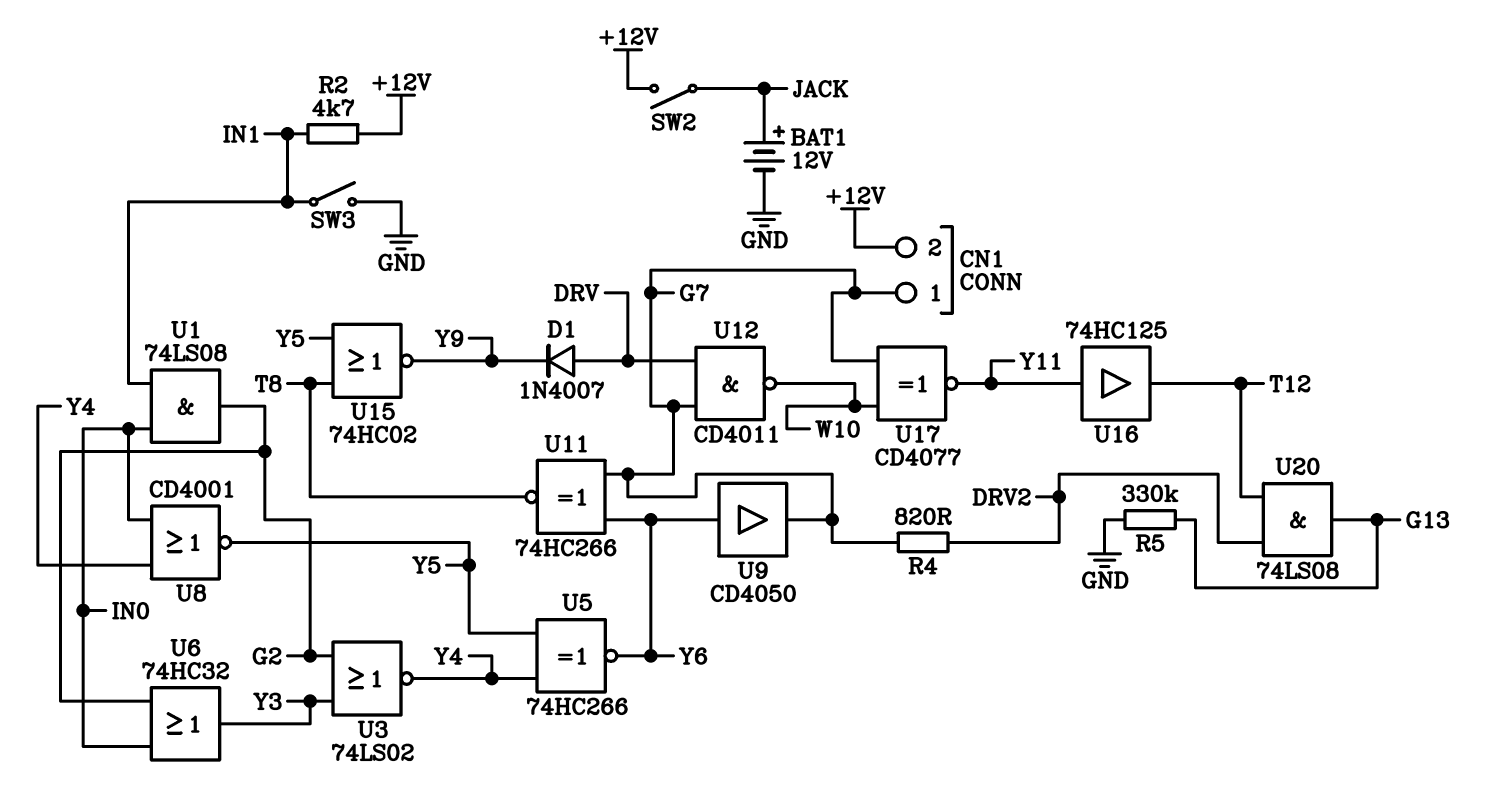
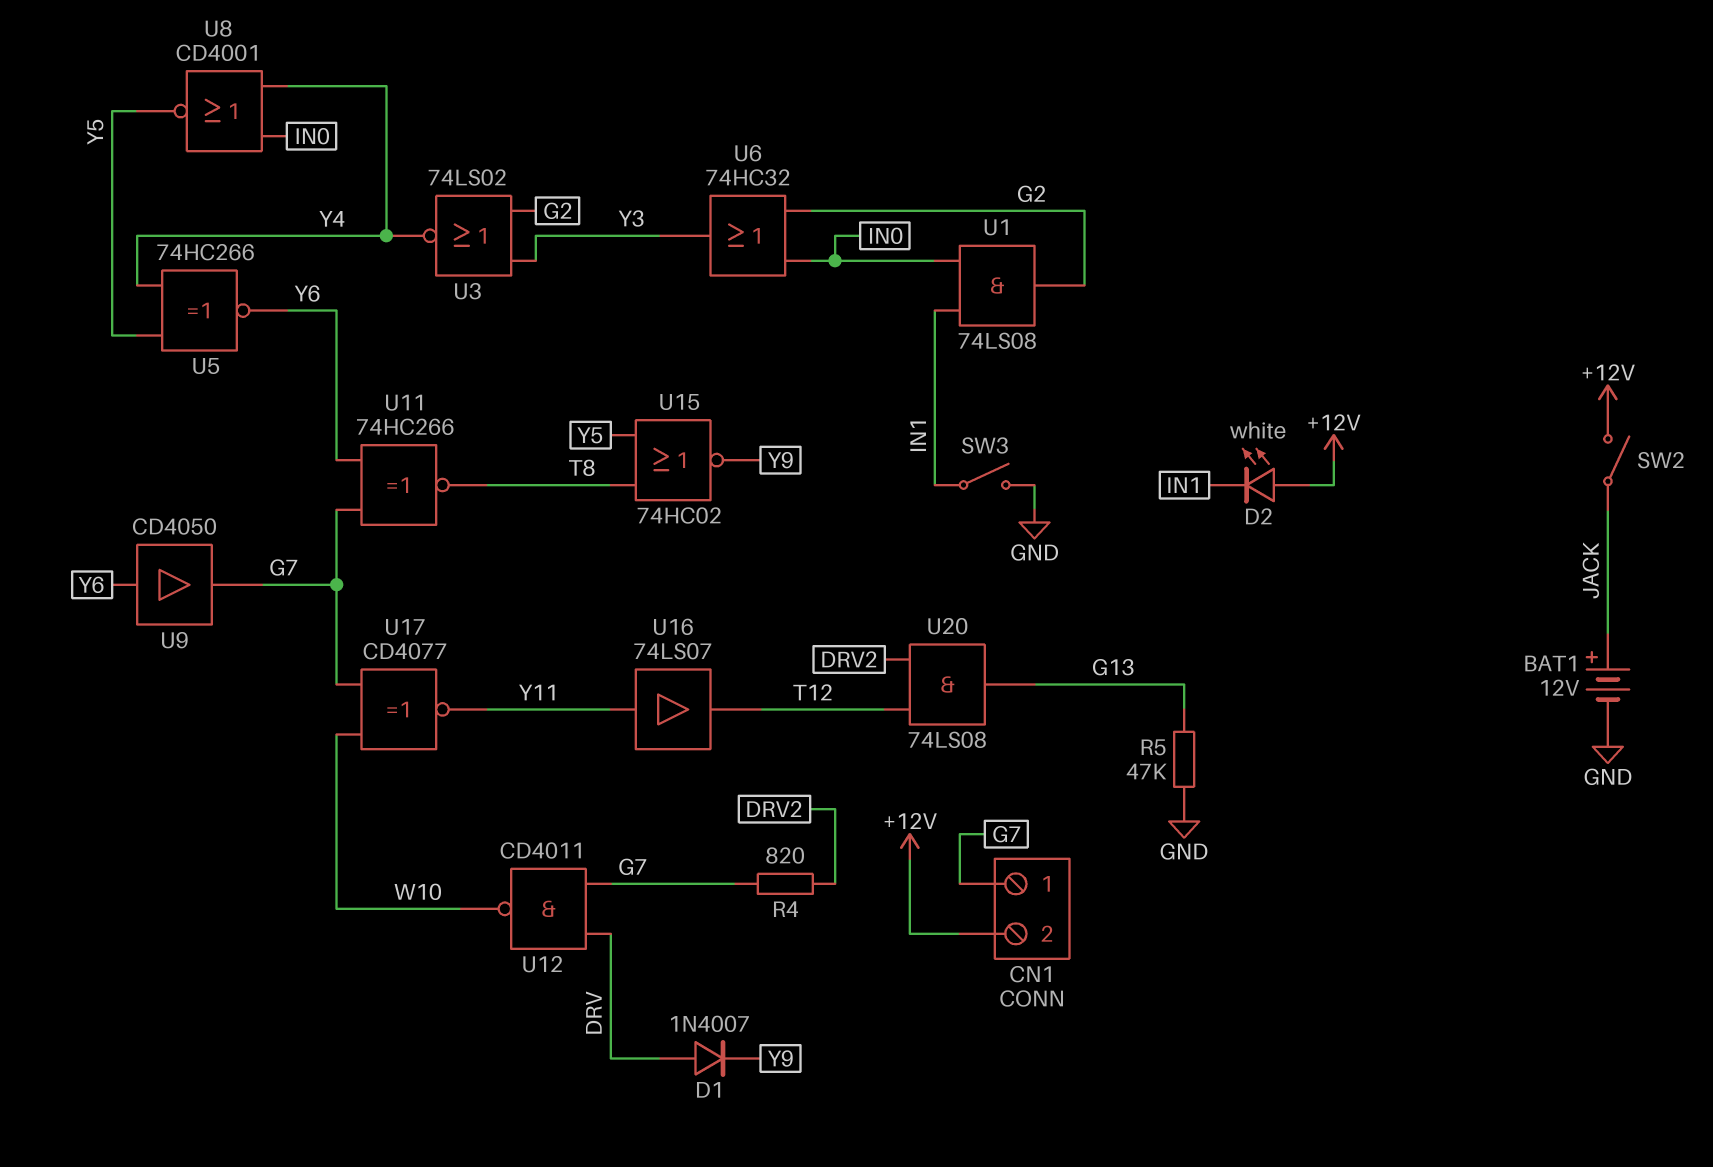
D2: none -> LED white (A +12V, K IN1)
R2: 4.7k (+12V, IN1) -> none
R5: 330k (G13, GND) -> 47k (G13, GND)
U16: buffer 74HC125 (in Y11, out T12) -> buffer 74LS07 (in Y11, out T12)

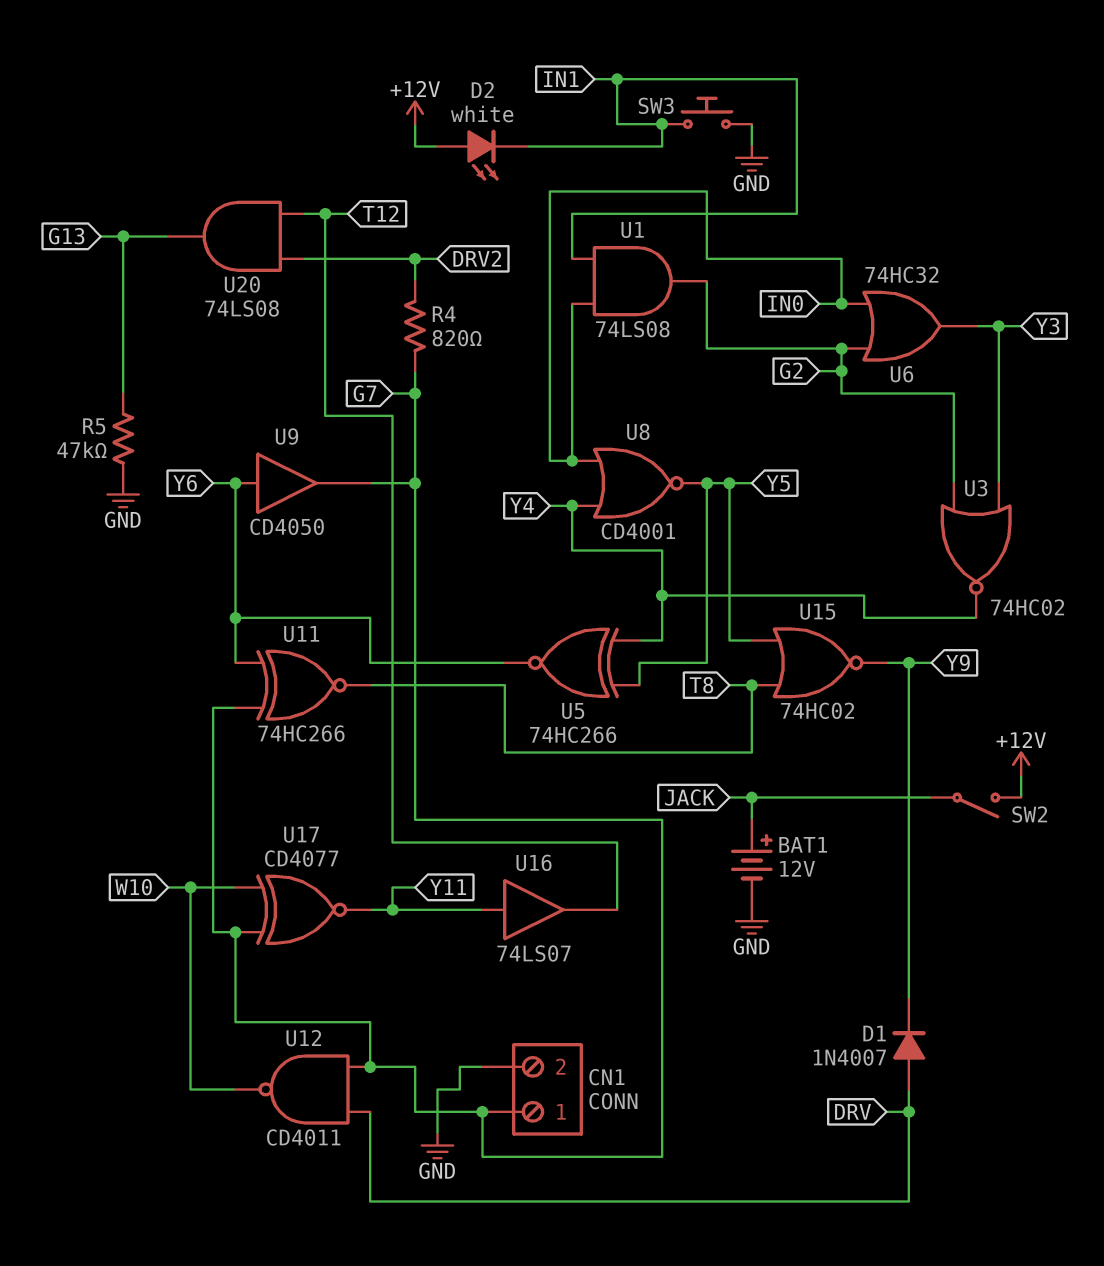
CN1 pin 2: +12V -> GND
SW3: switch (GND, IN1) -> button (GND, IN1)
U3: NOR 74LS02 (in G2, in Y3, out Y4) -> NOR 74HC02 (in G2, in Y3, out Y4)

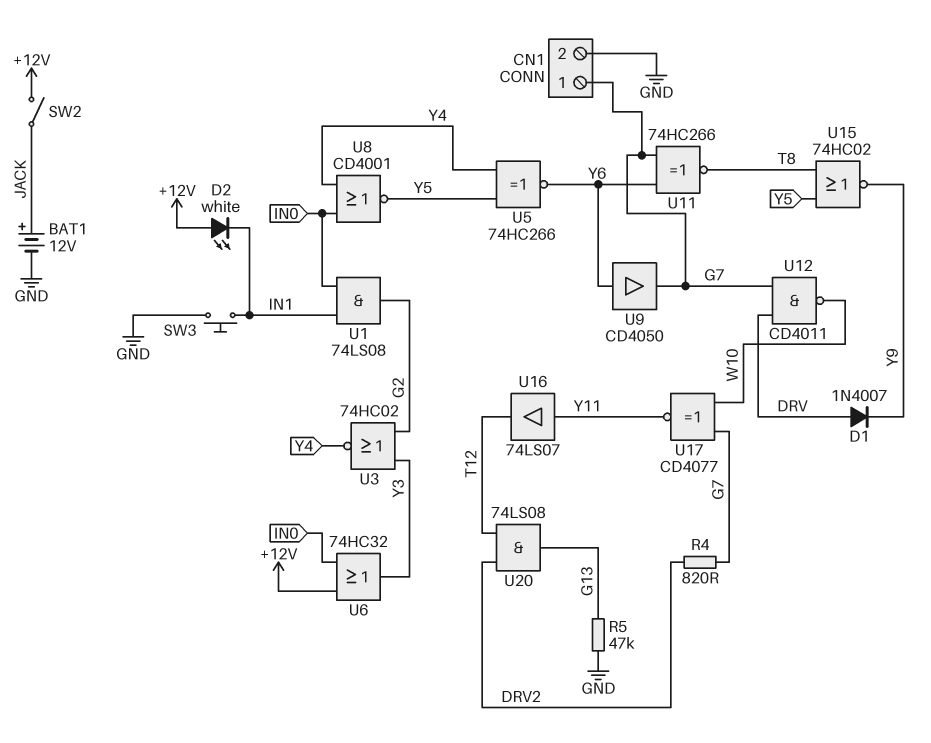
U6: OR 74HC32 (in G2, in IN0, out Y3) -> OR 74HC32 (in +12V, in IN0, out Y3)

